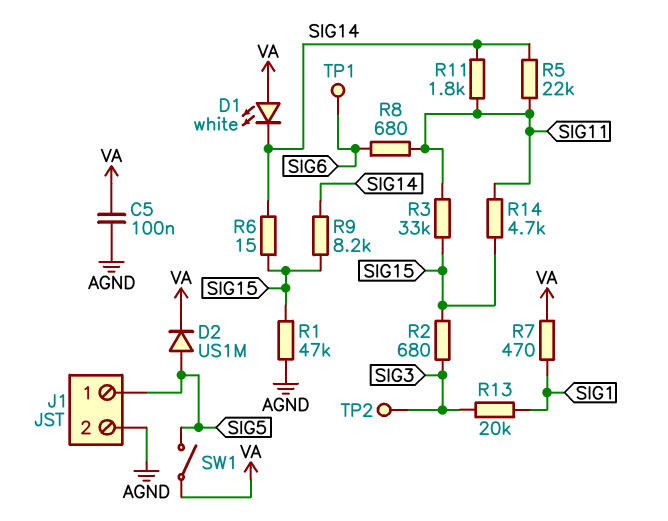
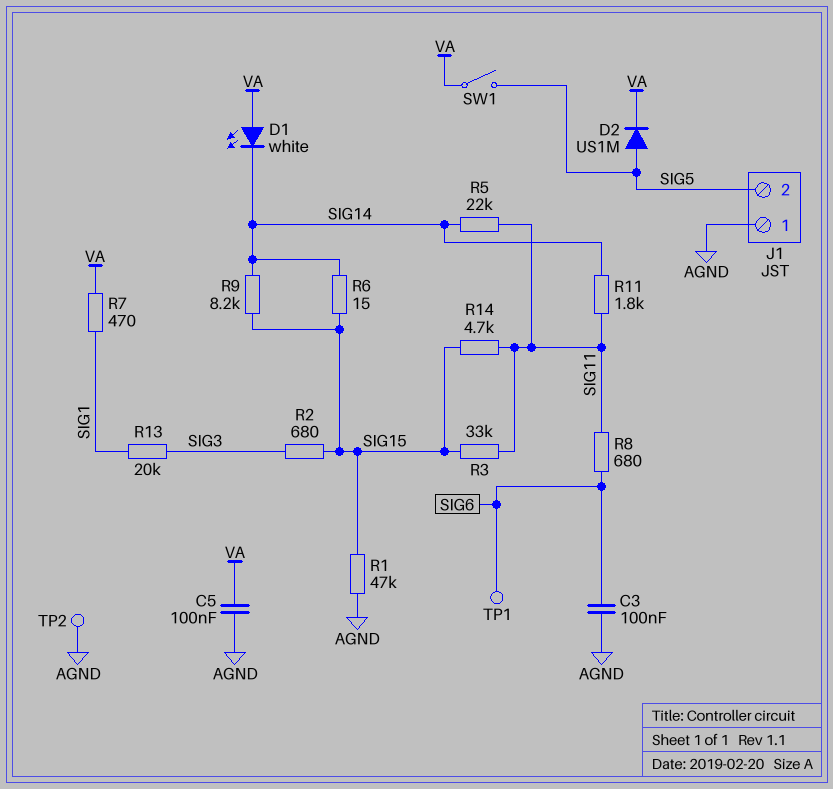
C3: none -> 100nF (AGND, SIG6)
J1 pin 1: SIG5 -> AGND
J1 pin 2: AGND -> SIG5
TP2: test point (SIG3) -> test point (AGND)

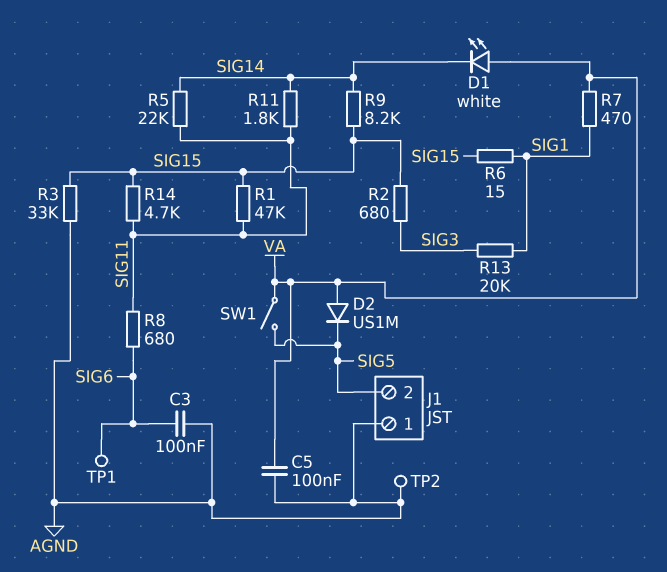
D2: diode US1M (A SIG5, K VA) -> diode US1M (A VA, K SIG5)
R1: 47k (AGND, SIG15) -> 47k (SIG11, SIG15)
R3: 33k (SIG11, SIG15) -> 33k (AGND, SIG15)
R6: 15 (SIG14, SIG15) -> 15 (SIG1, SIG15)

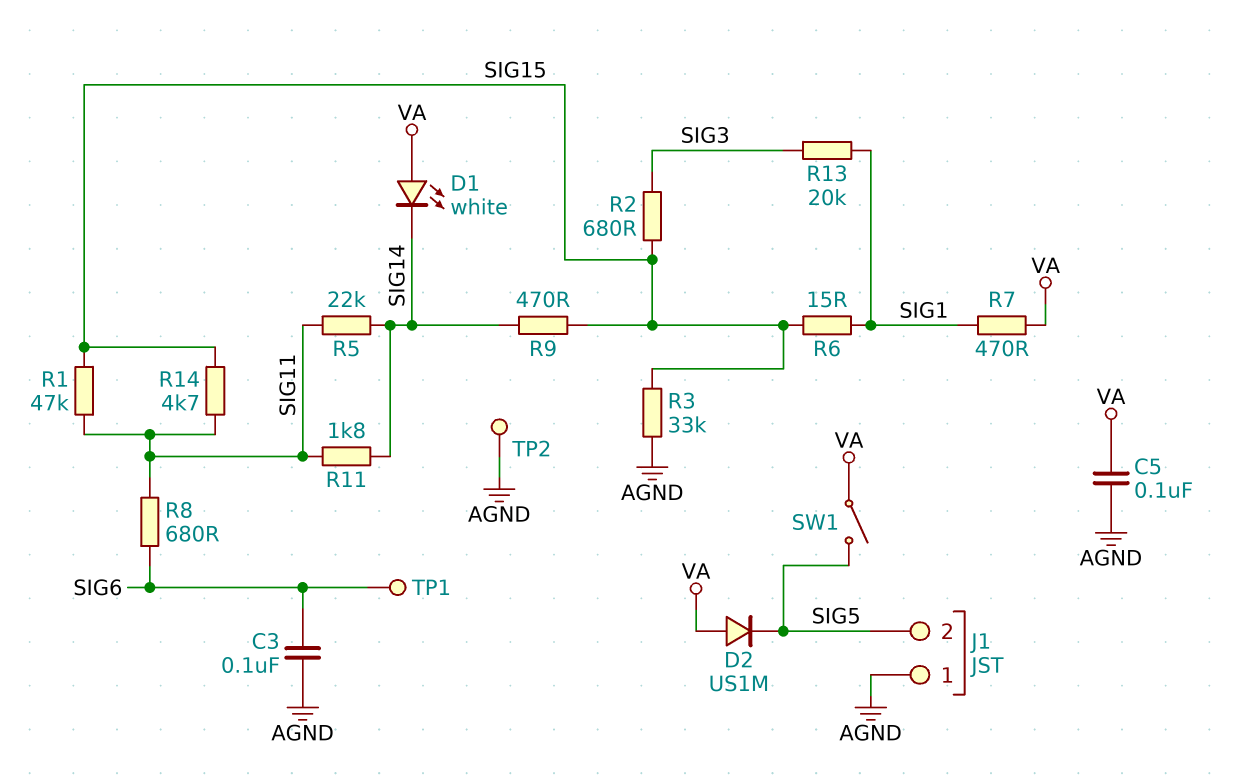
R9: 8.2k (SIG14, SIG15) -> 470 (SIG14, SIG15)

